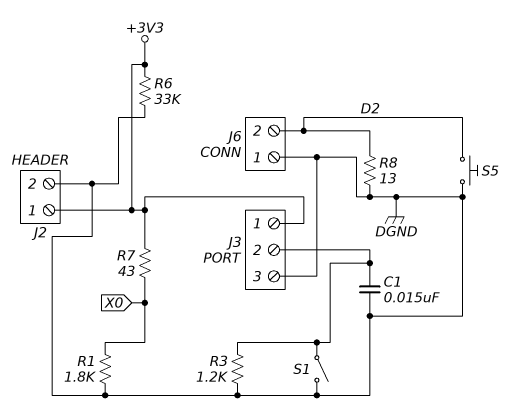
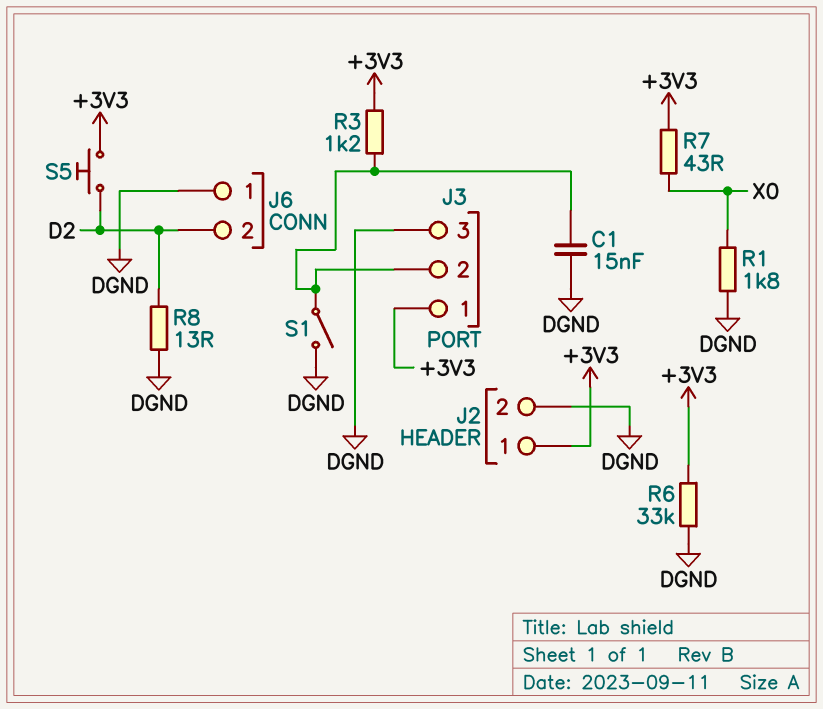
R3: 1.2k (DGND, J3/2) -> 1.2k (+3V3, J3/2)
S5: button (D2, DGND) -> button (+3V3, D2)

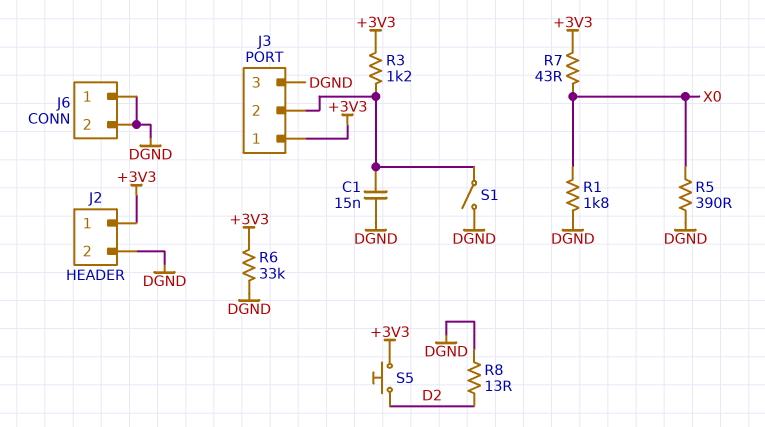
J6 pin 2: D2 -> DGND
R5: none -> 390 (DGND, X0)

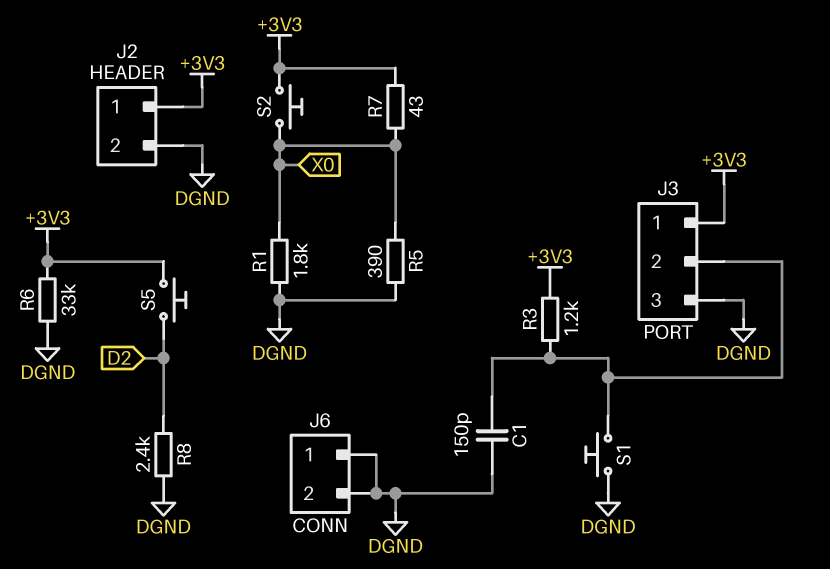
C1: 15nF (DGND, J3/2) -> 150pF (DGND, J3/2)
R8: 13 (D2, DGND) -> 2.4k (D2, DGND)
S1: switch (DGND, J3/2) -> button (DGND, J3/2)
S2: none -> button (+3V3, X0)

